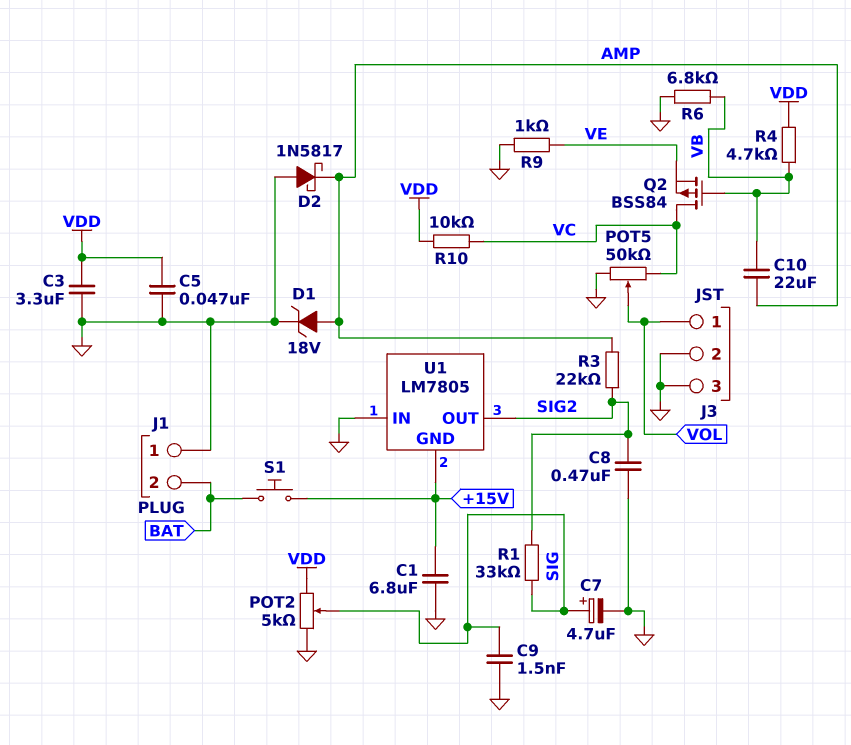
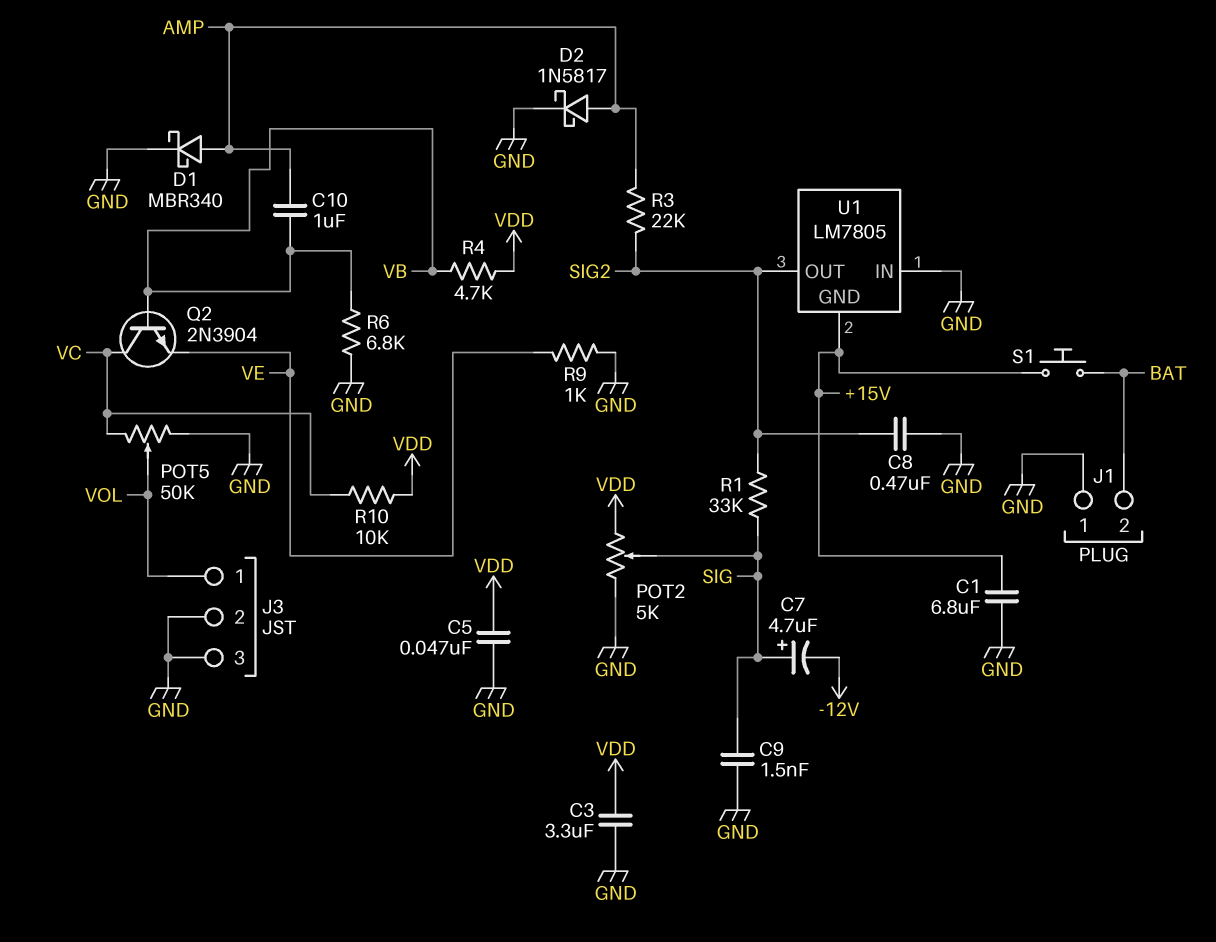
C7: 4.7uF (plus SIG, minus GND) -> 4.7uF (plus SIG, minus -12V)
C10: 22uF (AMP, VB) -> 1uF (AMP, VB)
D1: zener 18V (A AMP, K GND) -> schottky MBR340 (A AMP, K GND)
D2: schottky 1N5817 (A GND, K AMP) -> schottky 1N5817 (A AMP, K GND)
Q2: PMOS BSS84 (G VB, D VC, S VE) -> NPN 2N3904 (B VB, C VC, E VE)

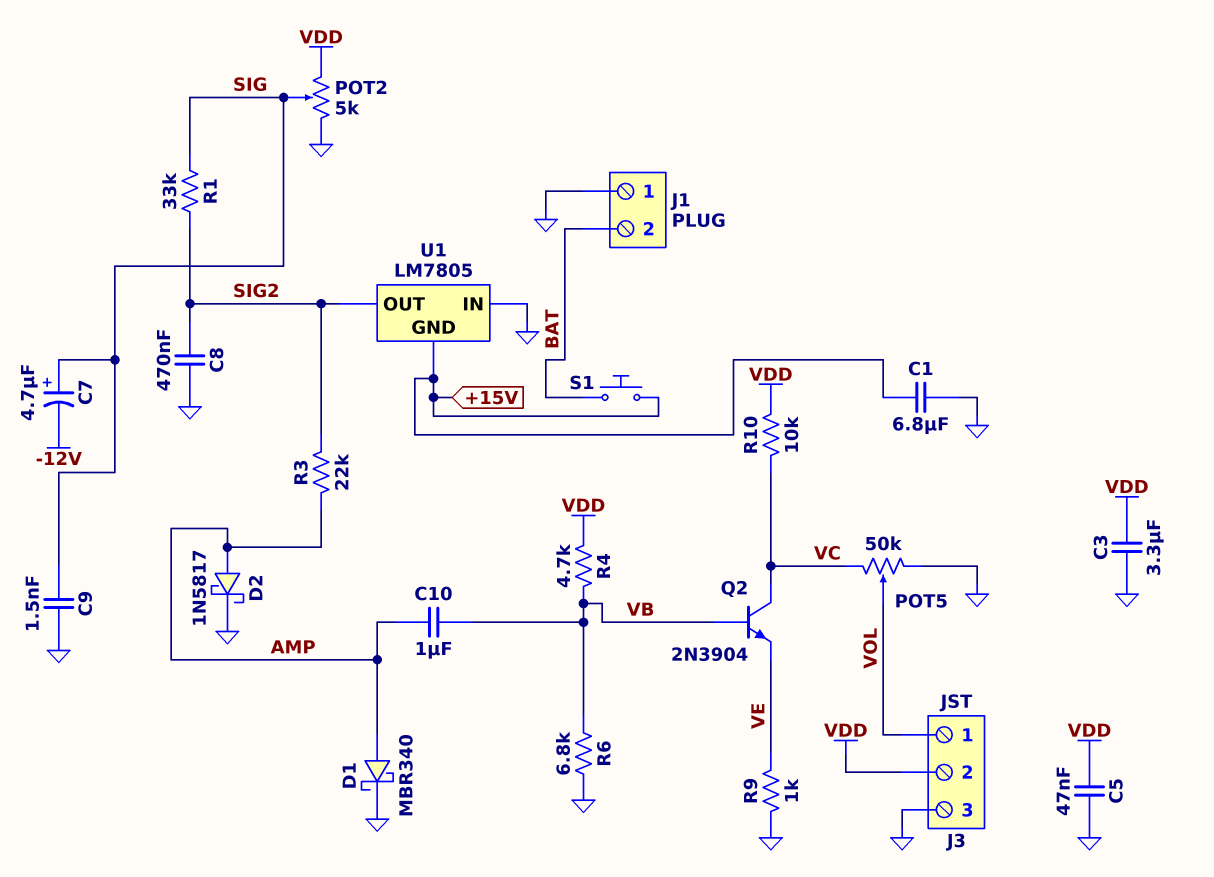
J3 pin 2: GND -> VDD

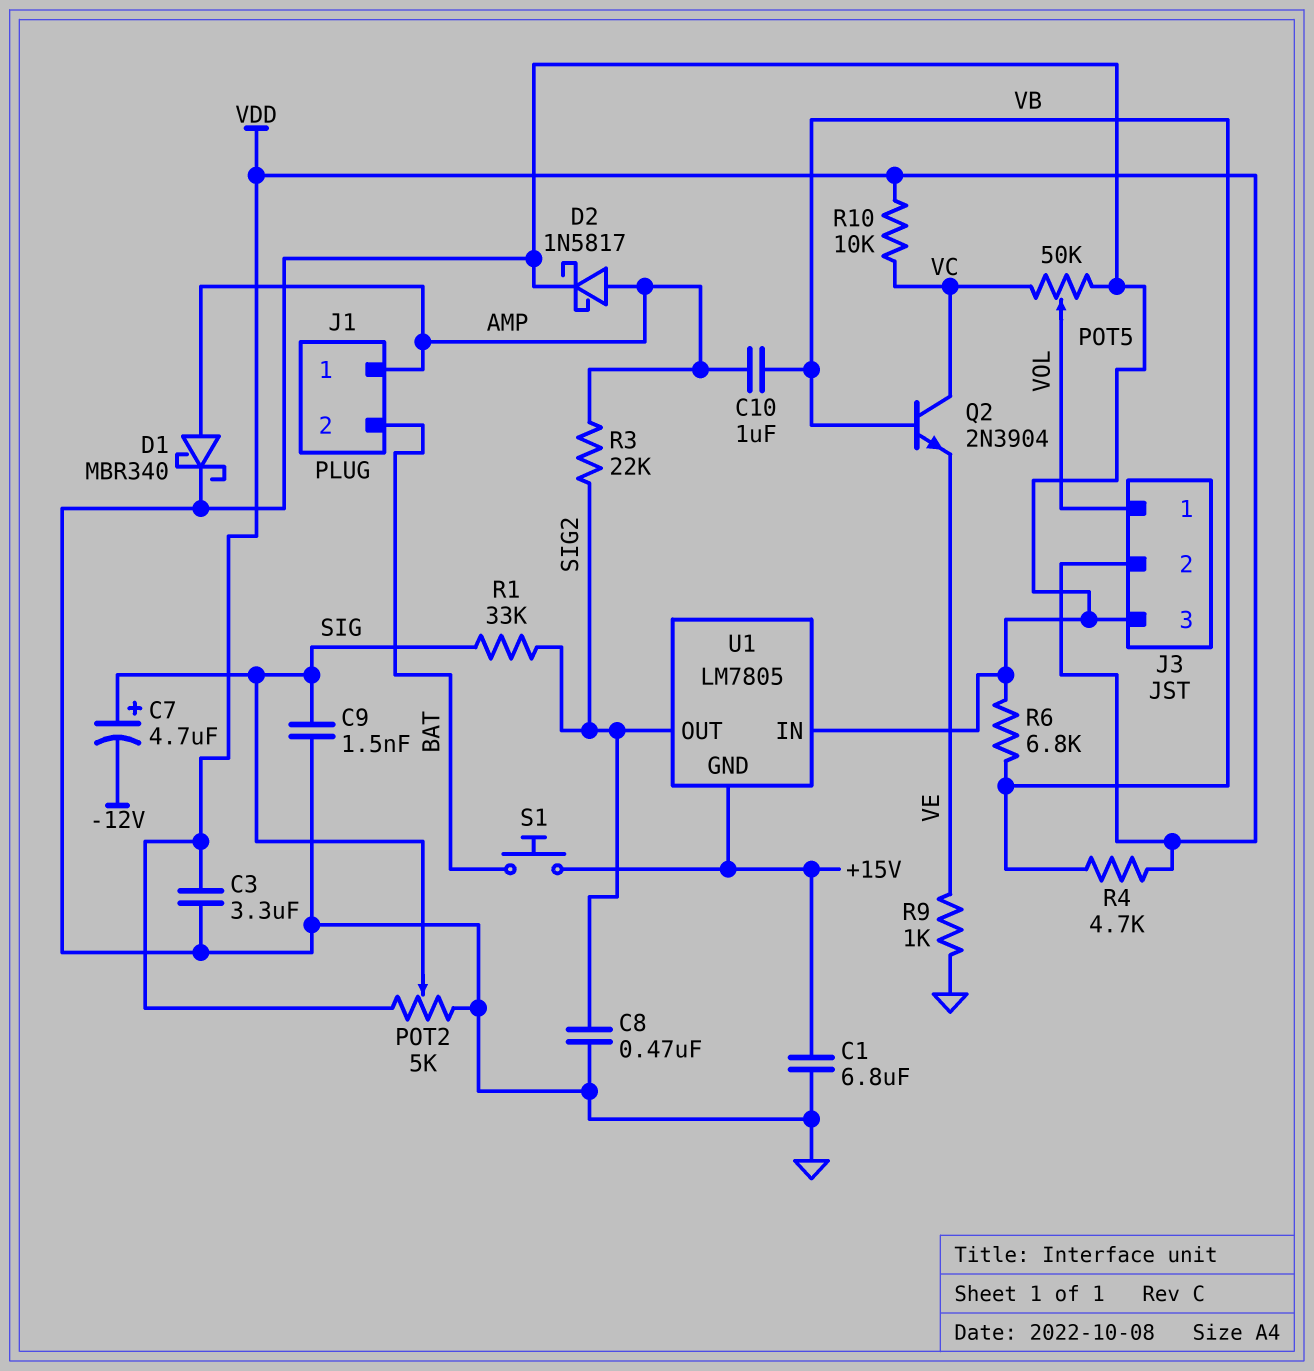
C5: 47nF (GND, VDD) -> none
J1 pin 1: GND -> AMP

